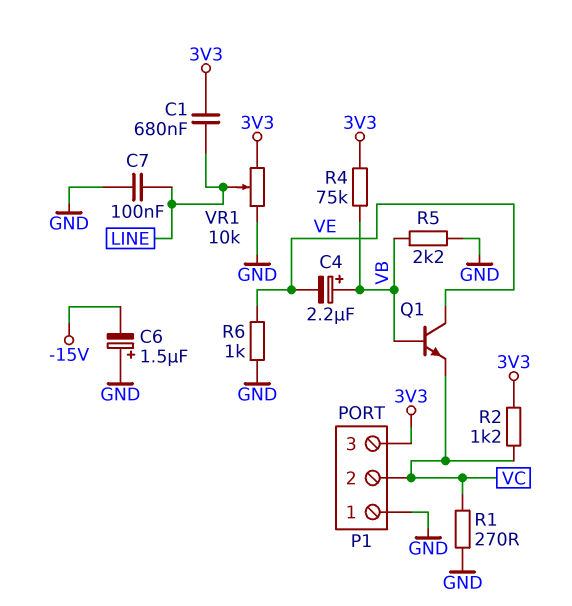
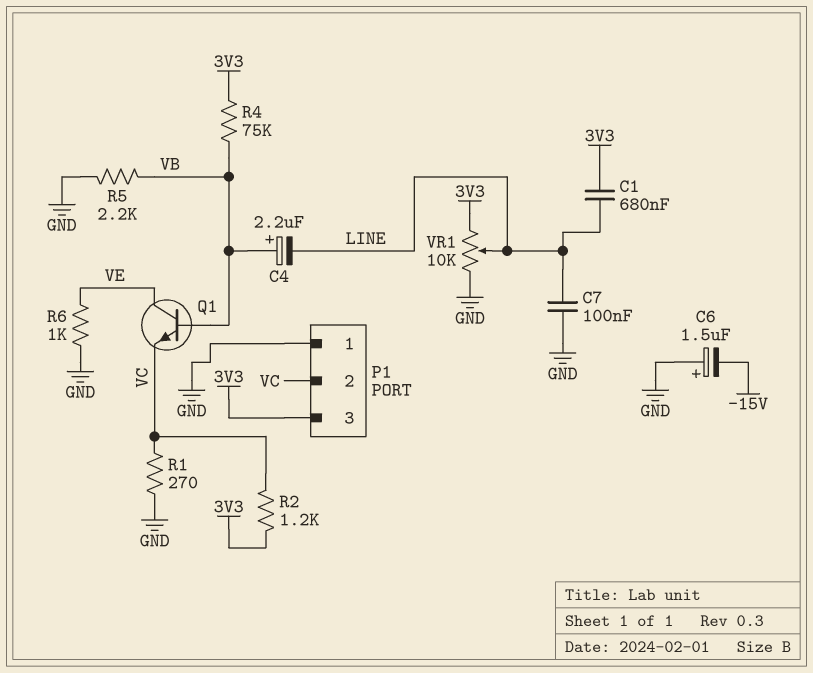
C4: 2.2uF (plus VB, minus VE) -> 2.2uF (plus VB, minus LINE)

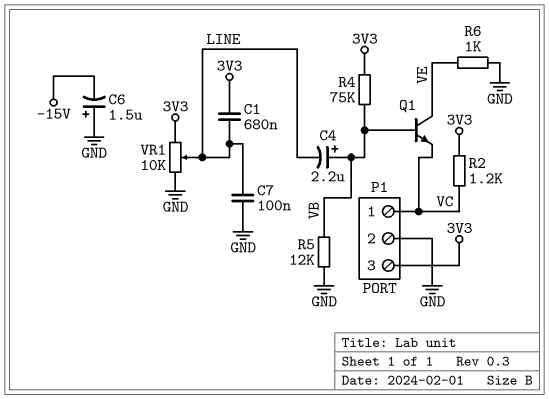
P1 pin 1: GND -> VC
P1 pin 2: VC -> GND
R1: 270 (GND, VC) -> none
R5: 2.2k (GND, VB) -> 12k (GND, VB)

